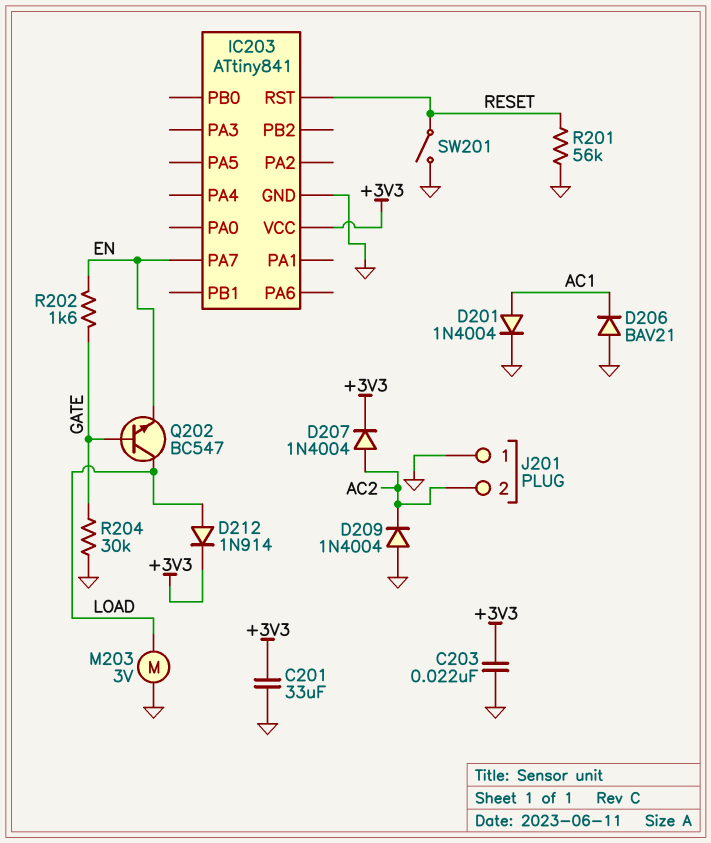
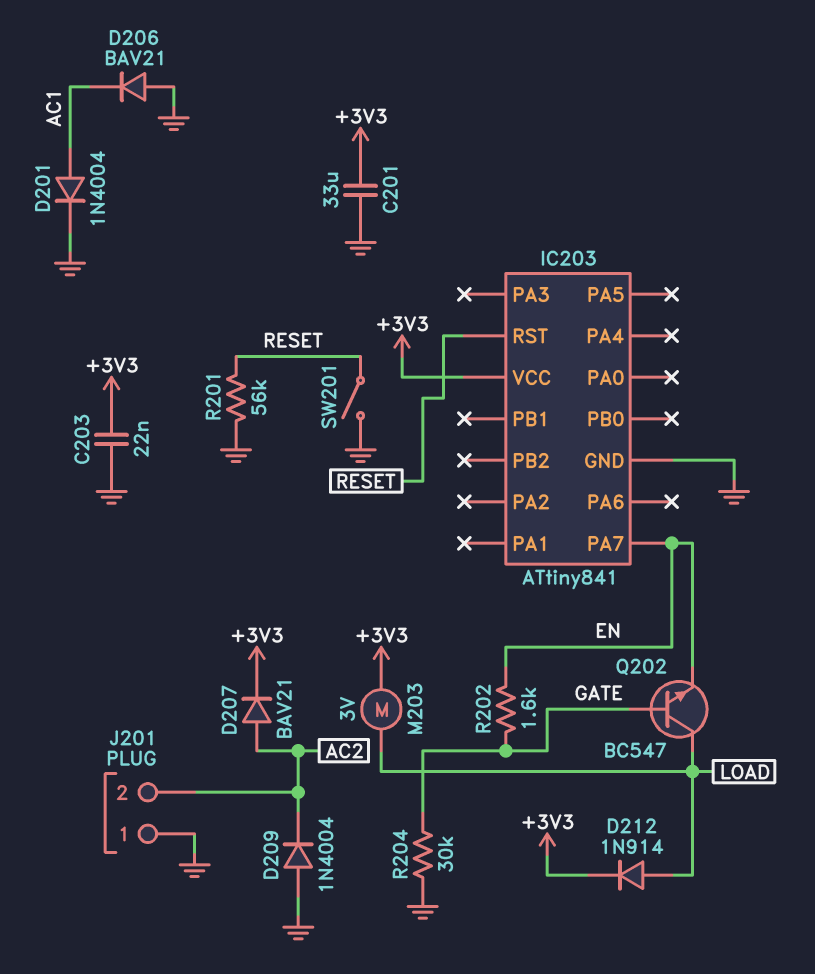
D207: diode 1N4004 (A AC2, K +3V3) -> diode BAV21 (A AC2, K +3V3)
M203: motor 3V (GND, LOAD) -> motor 3V (+3V3, LOAD)

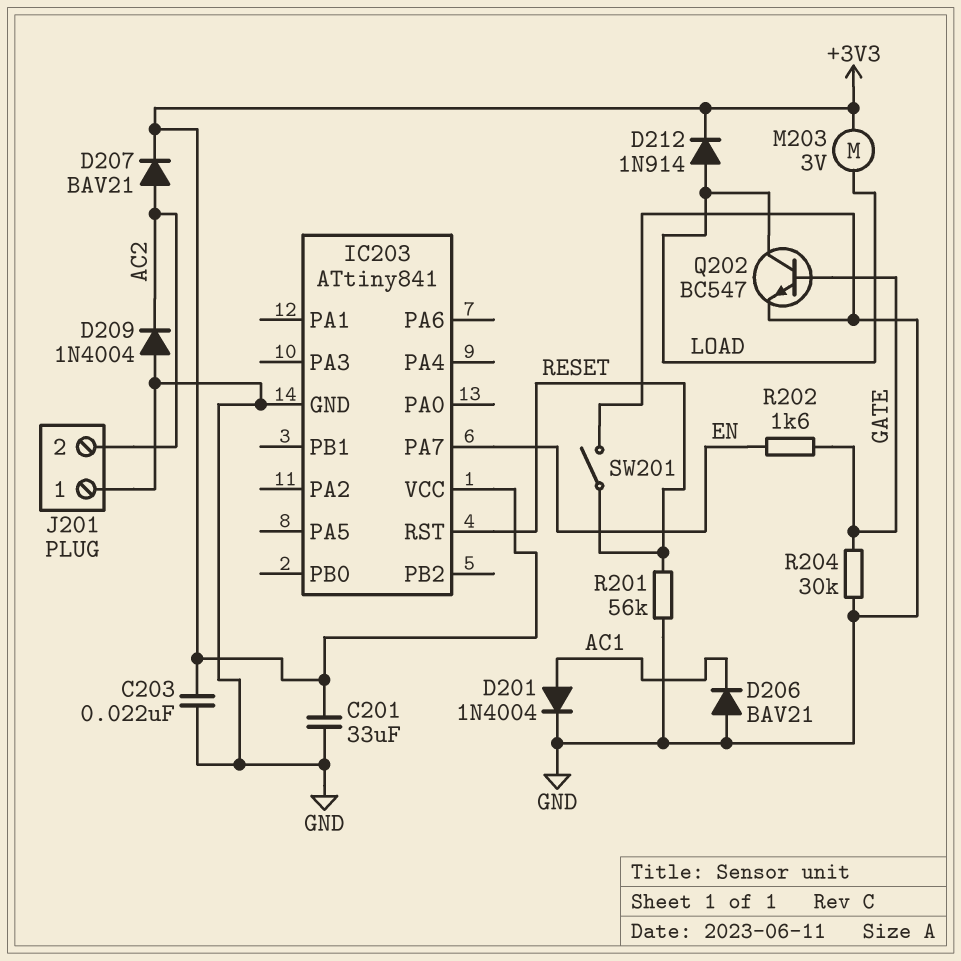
Q202: NPN BC547 (B GATE, C LOAD, E EN) -> NPN BC547 (B GATE, C LOAD, E GND)

